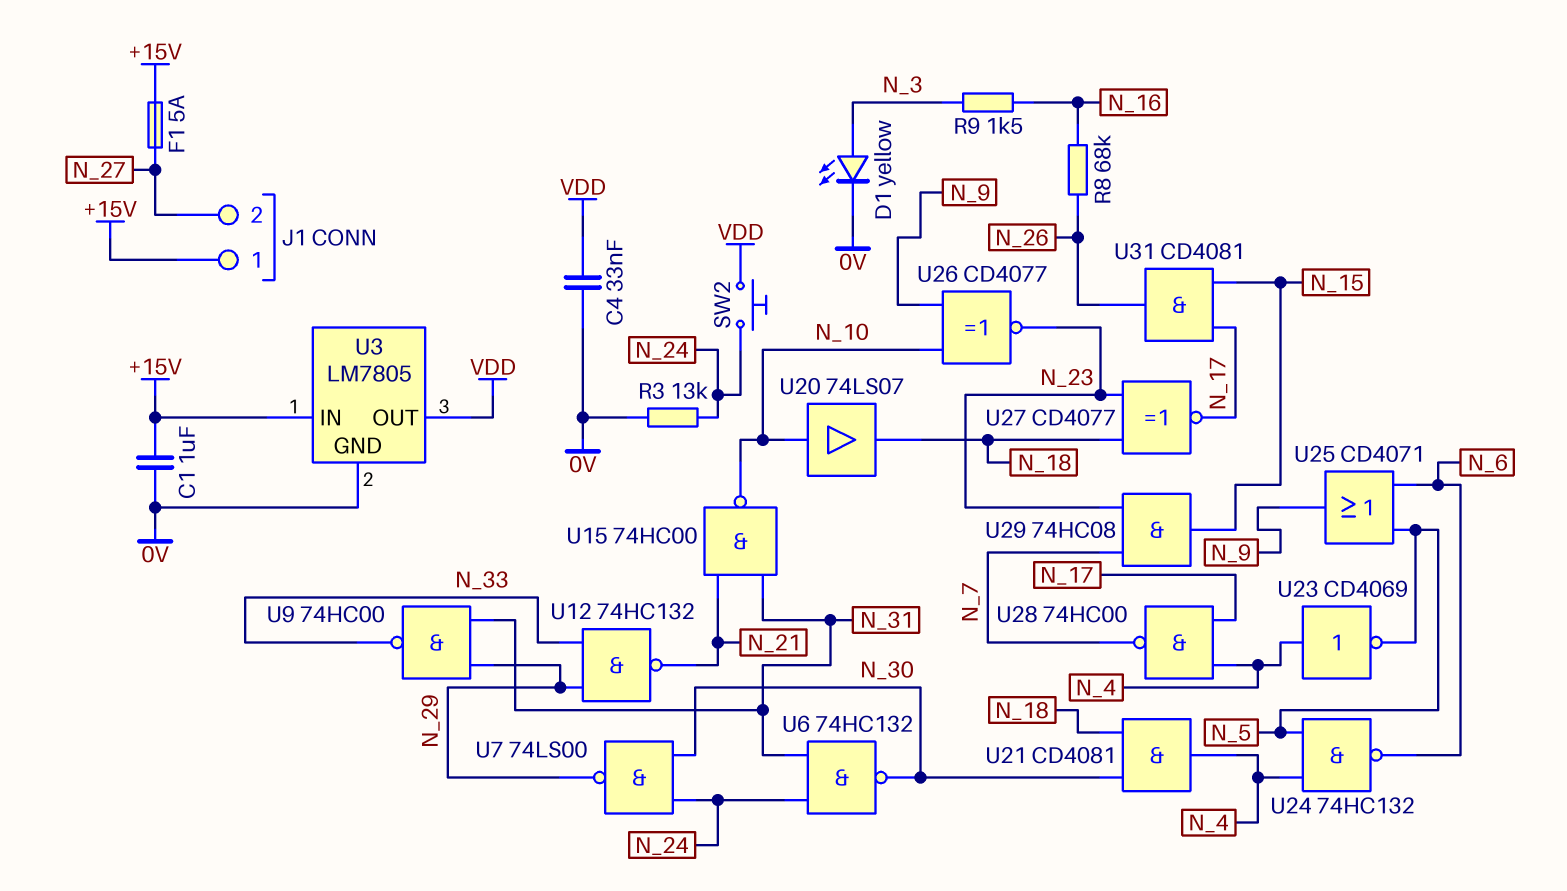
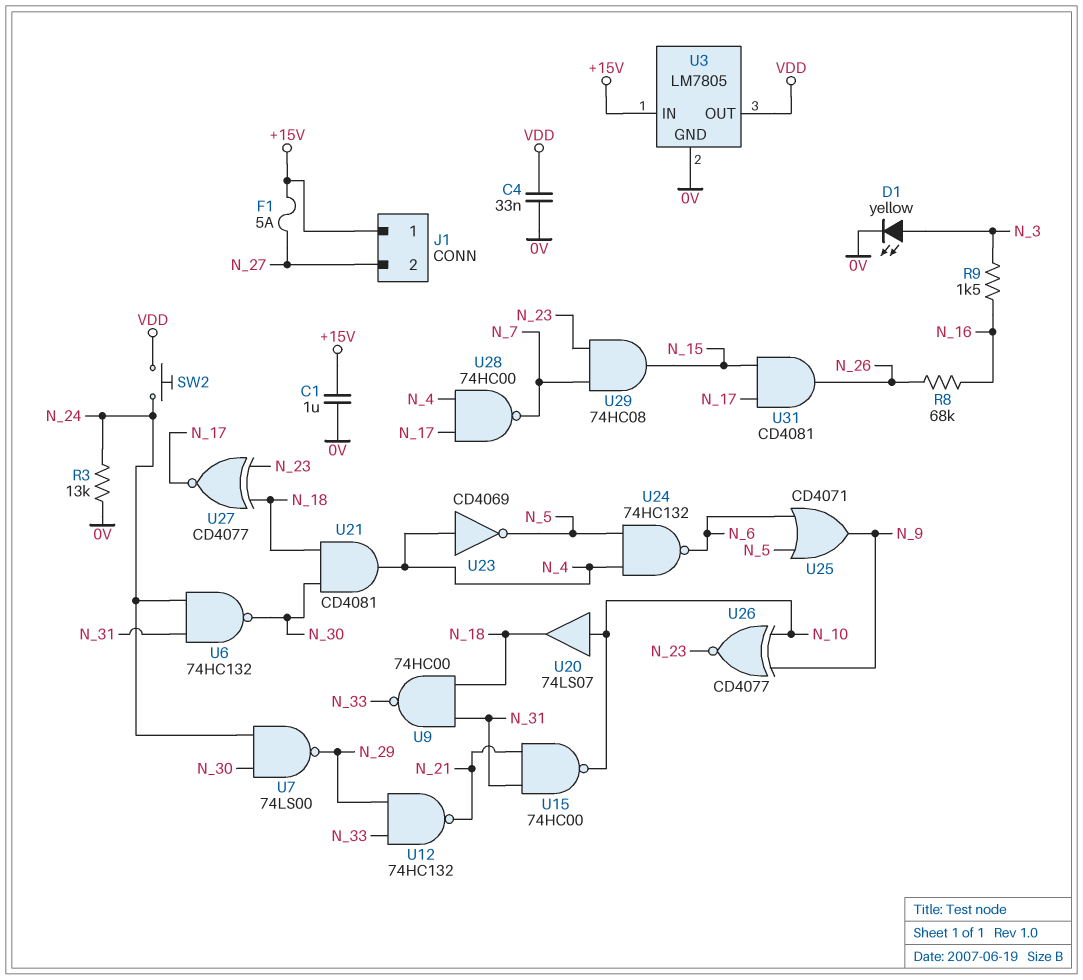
U9: NAND 74HC00 (in N_29, in N_31, out N_33) -> NAND 74HC00 (in N_18, in N_31, out N_33)

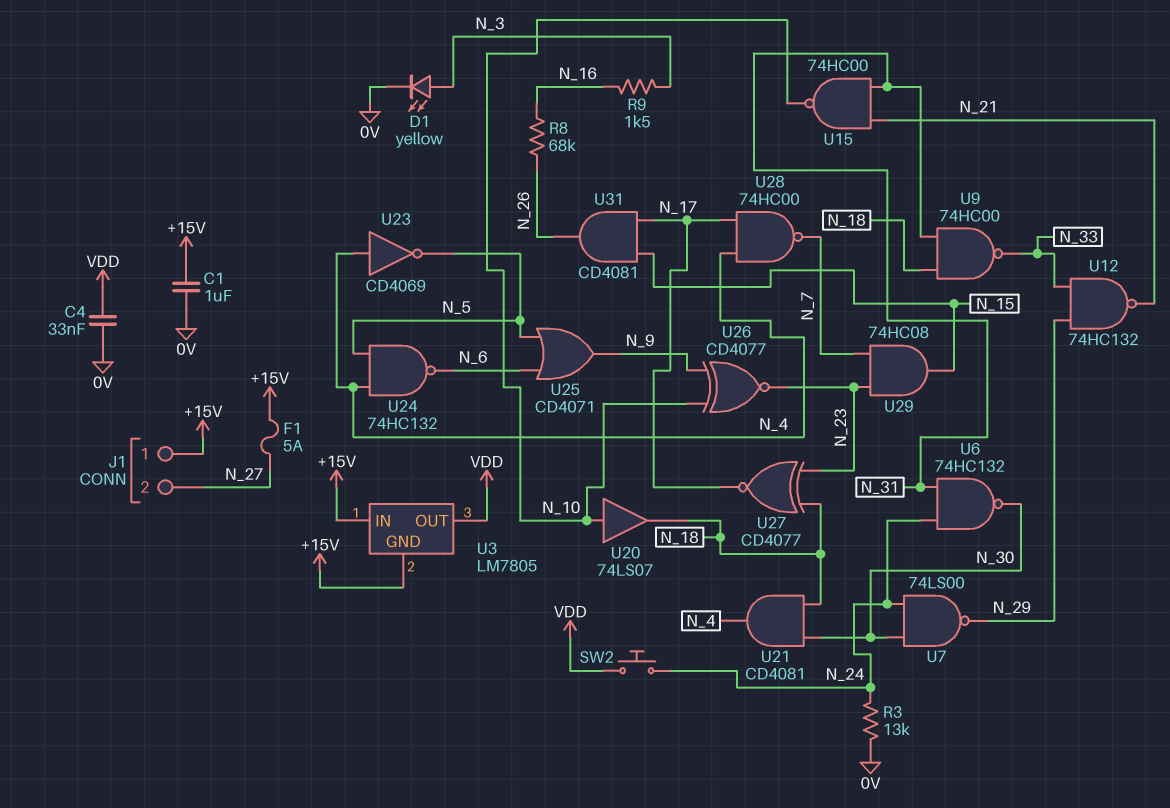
U3 pin GND: 0V -> +15V

